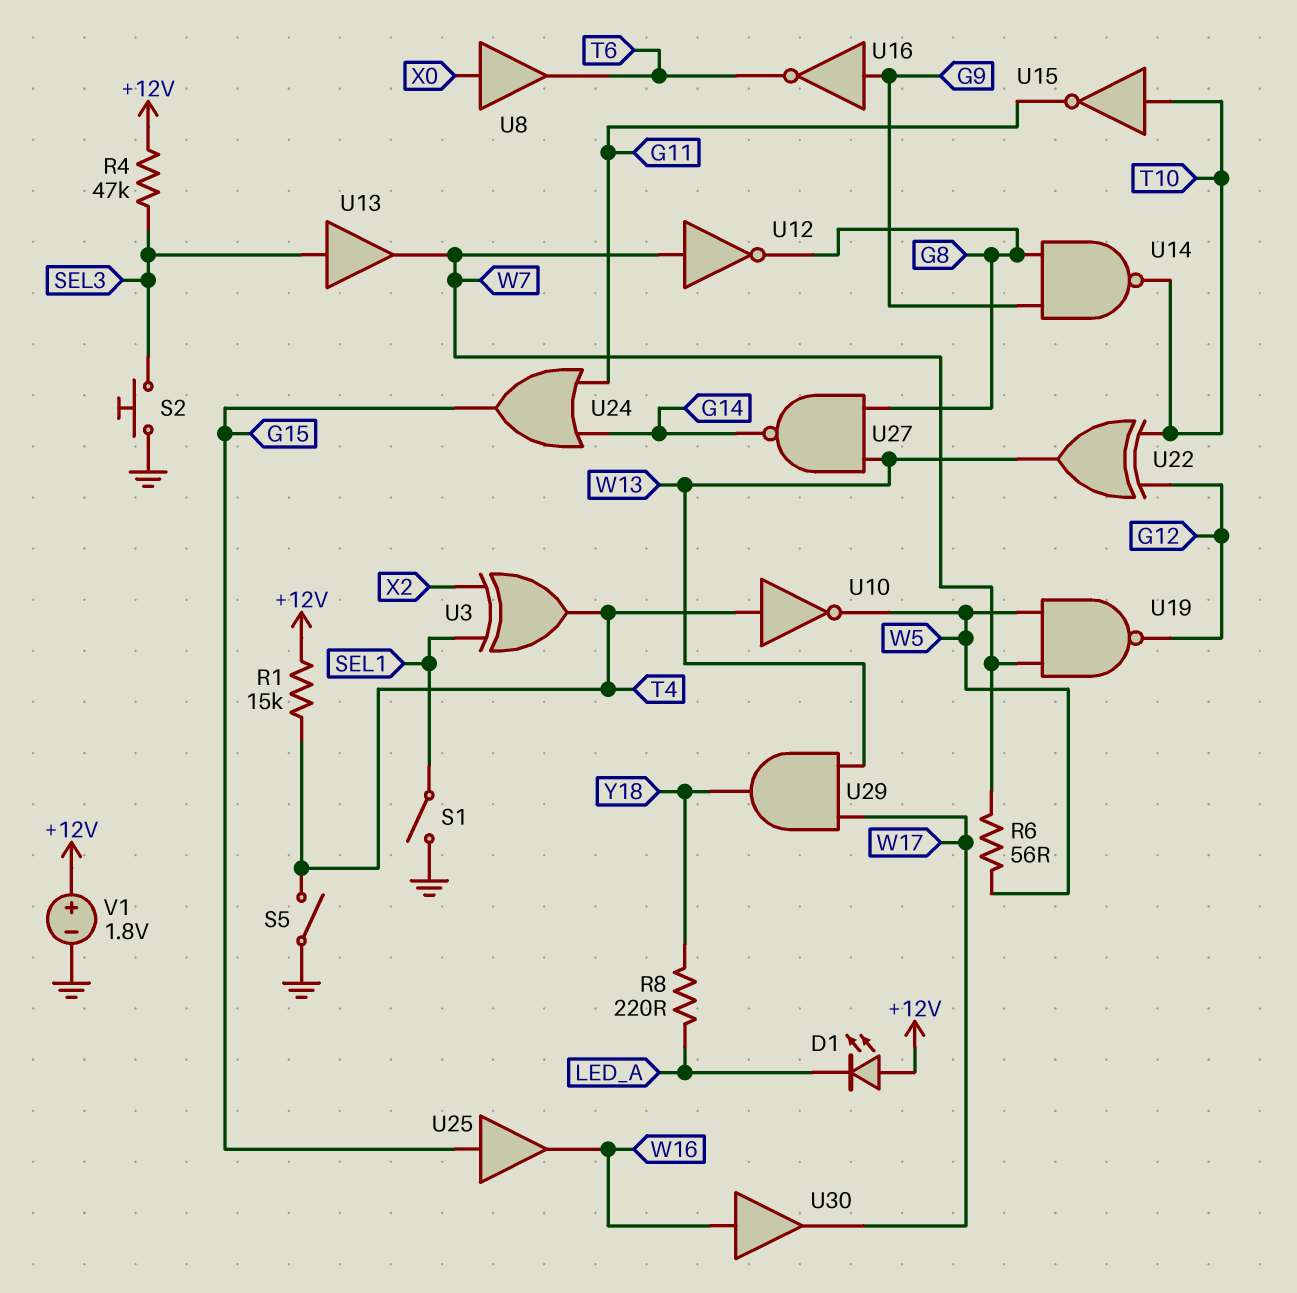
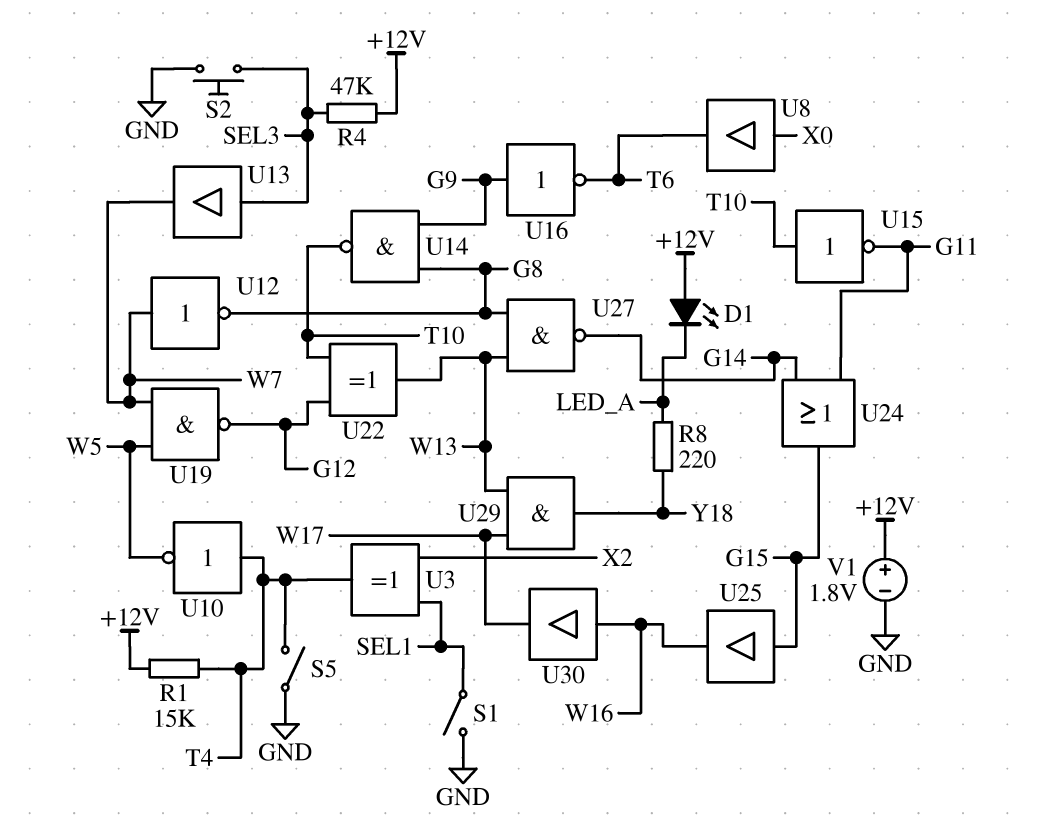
R6: 56 (W5, W7) -> none

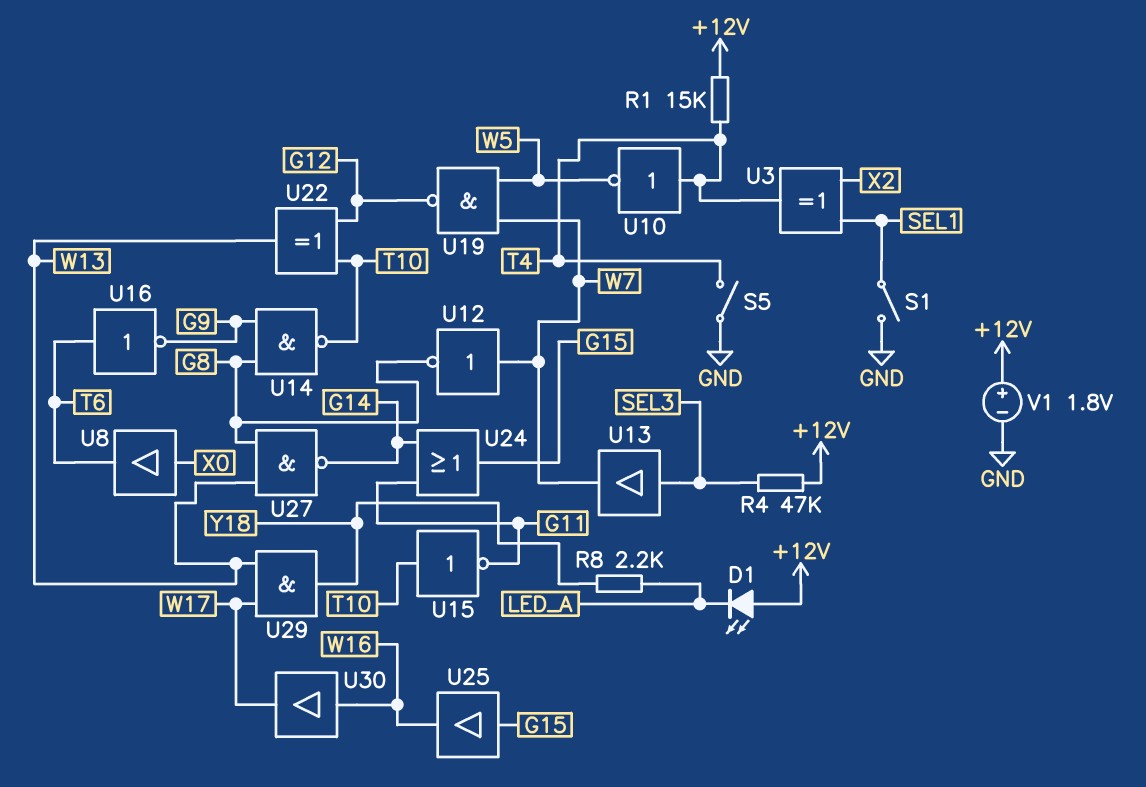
R8: 220 (LED_A, Y18) -> 2.2k (LED_A, Y18)
S2: button (GND, SEL3) -> none
U16: NOT (in G9, out T6) -> NOT (in T6, out G9)

